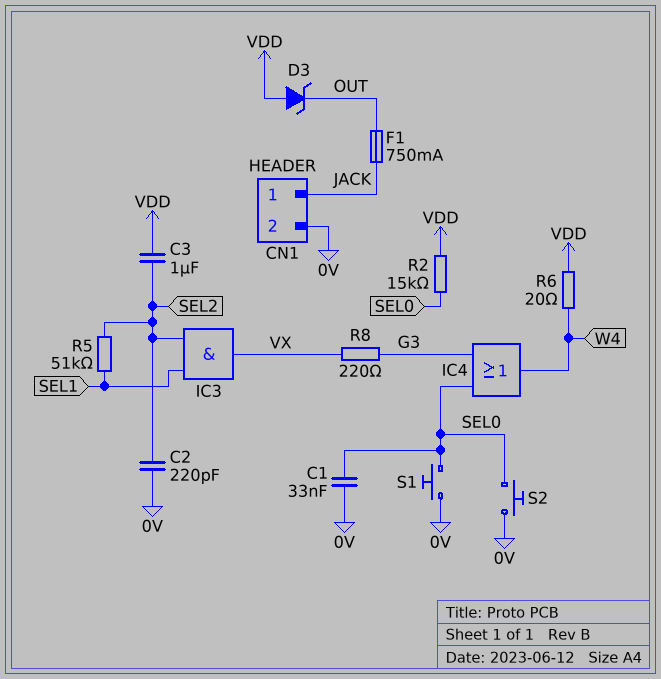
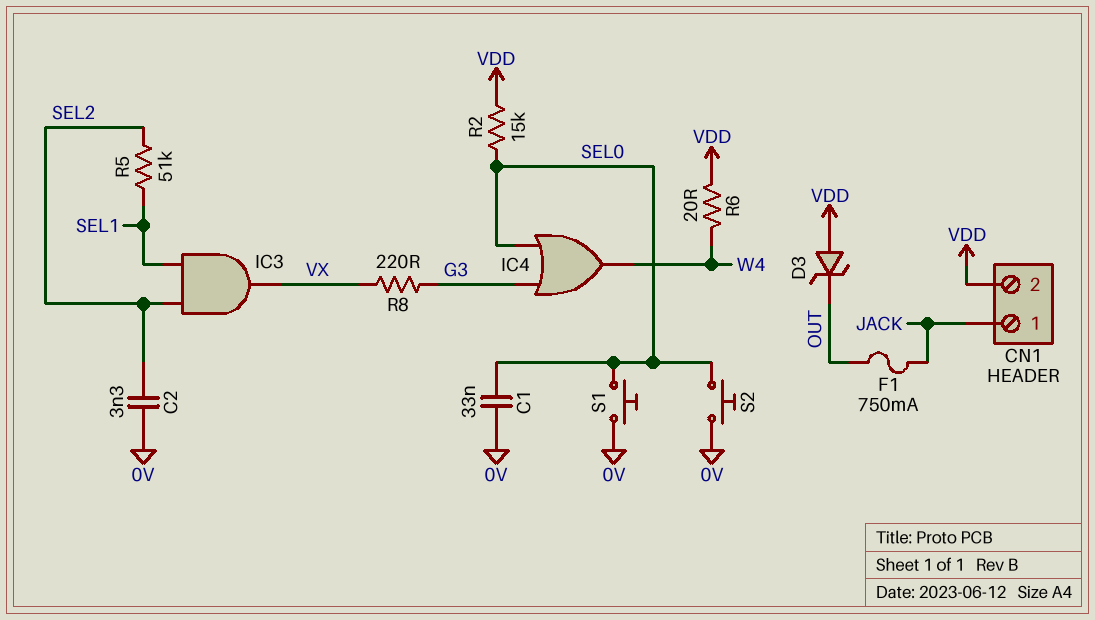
C2: 220pF (0V, SEL2) -> 3.3nF (0V, SEL2)
C3: 1uF (SEL2, VDD) -> none
CN1 pin 2: 0V -> VDD

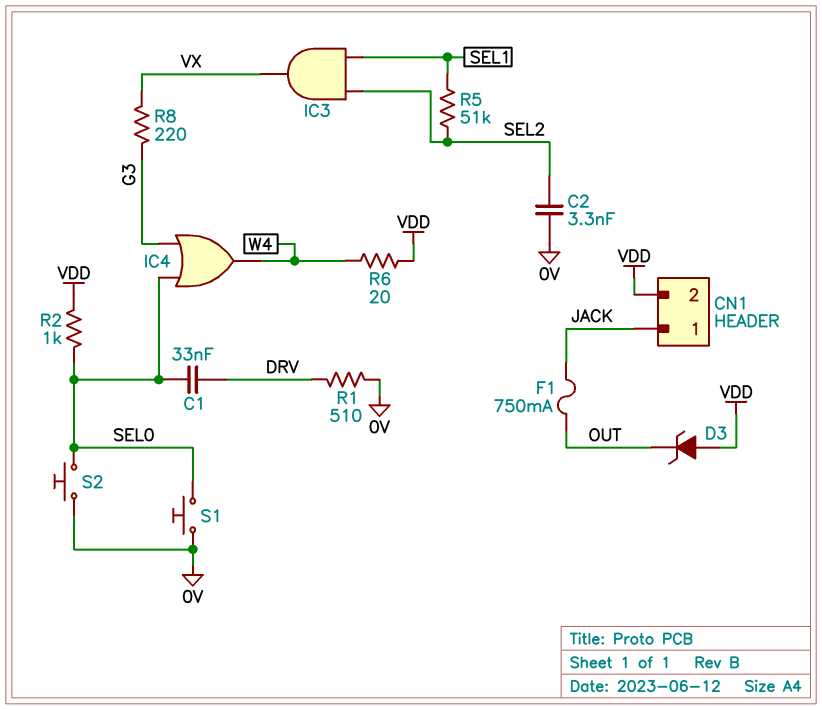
C1: 33nF (0V, SEL0) -> 33nF (DRV, SEL0)
R1: none -> 510 (0V, DRV)
R2: 15k (SEL0, VDD) -> 1k (SEL0, VDD)

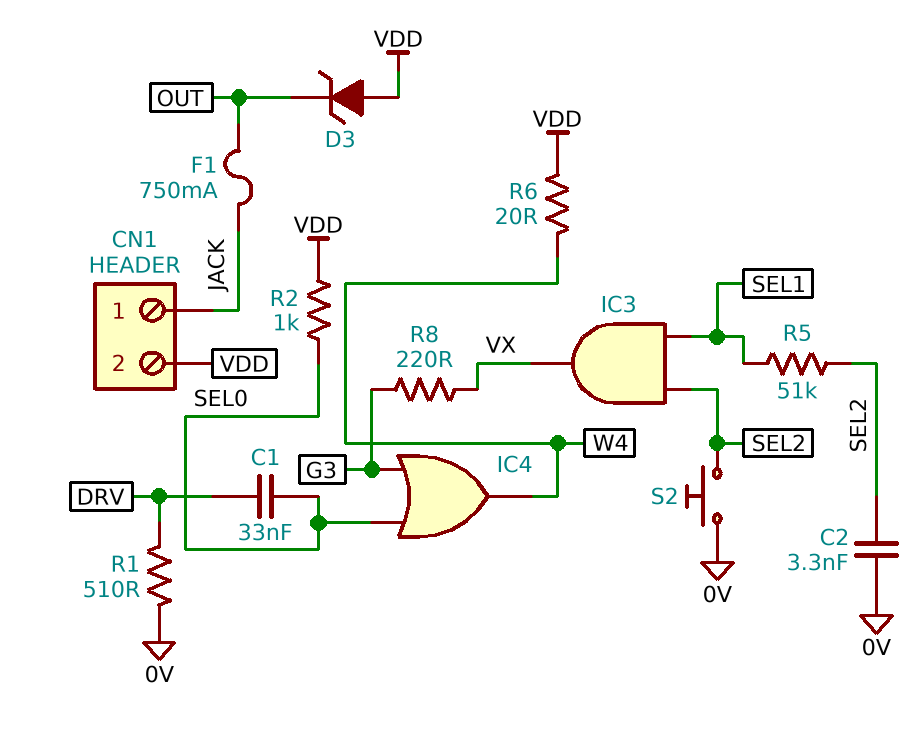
S1: button (0V, SEL0) -> none
S2: button (0V, SEL0) -> button (0V, SEL2)

